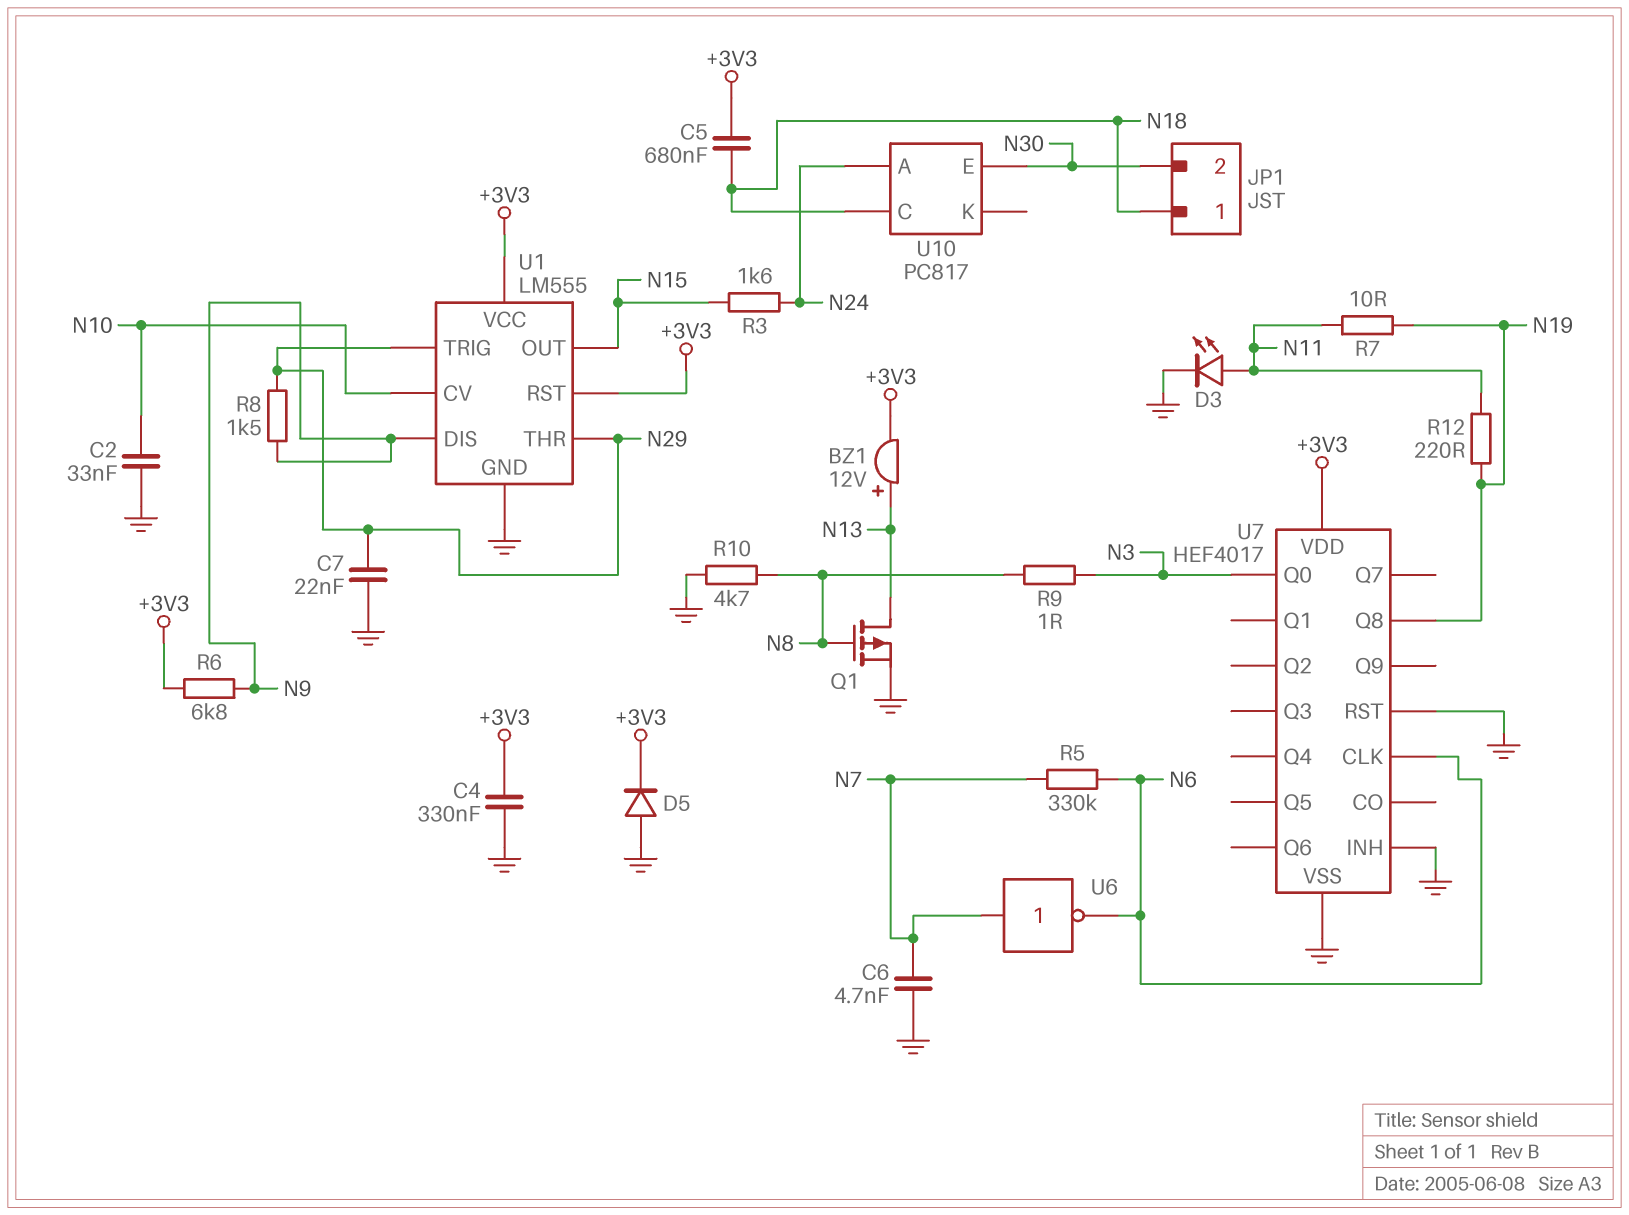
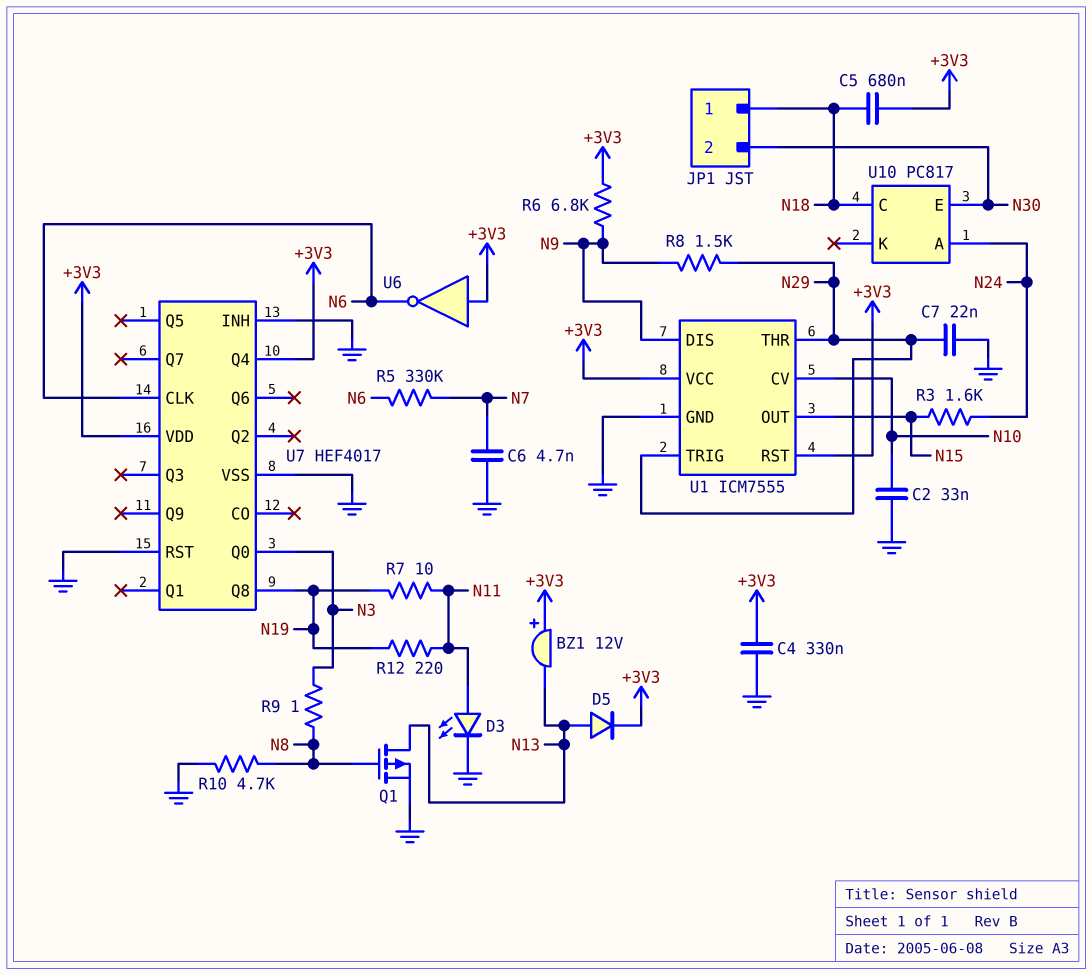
BZ1: buzzer 12V (plus N13, minus +3V3) -> buzzer 12V (plus +3V3, minus N13)
D5: diode (A GND, K +3V3) -> diode (A N13, K +3V3)
U1: LM555 -> ICM7555
U6: NOT (in N7, out N6) -> NOT (in +3V3, out N6)
U7 pin Q4: none -> +3V3

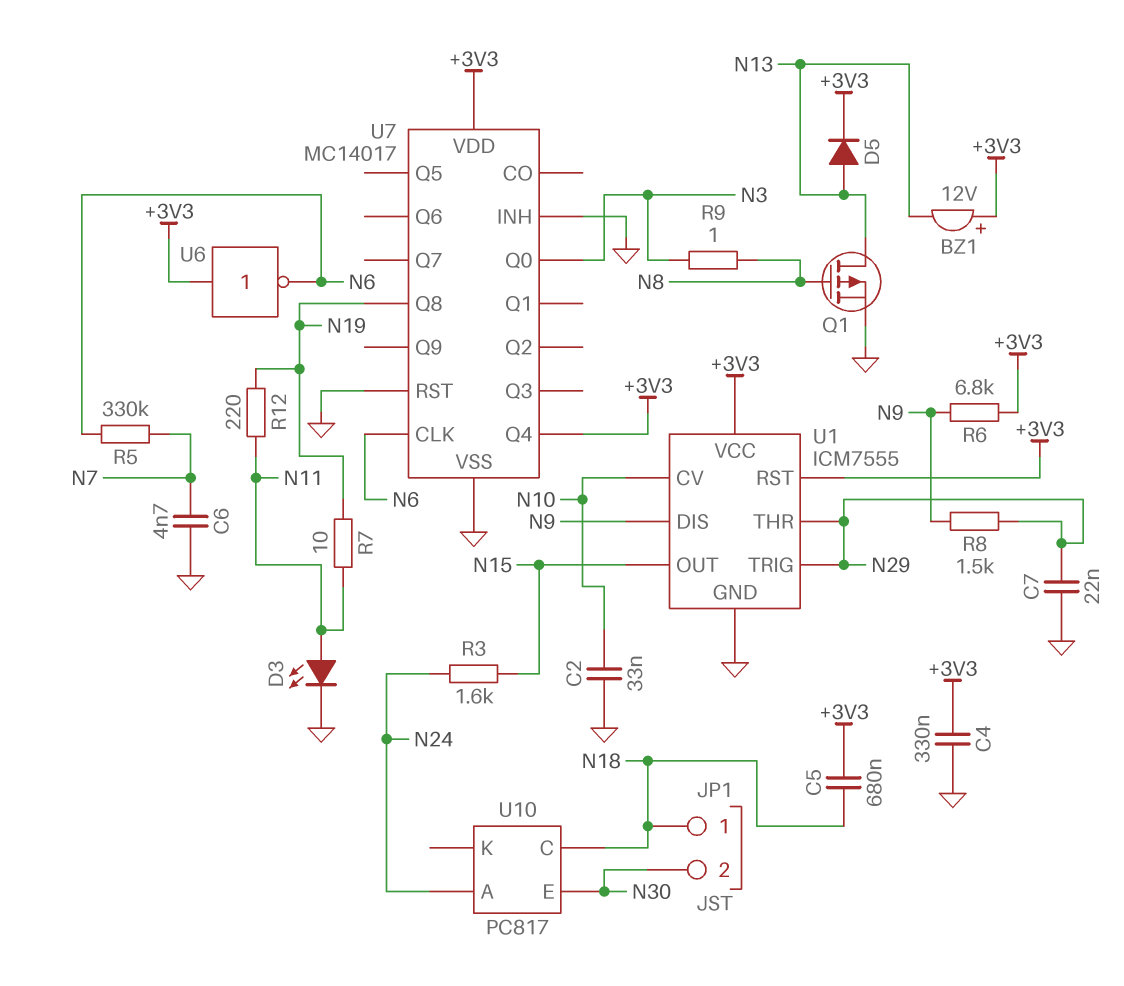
R10: 4.7k (GND, N8) -> none
U7: HEF4017 -> MC14017

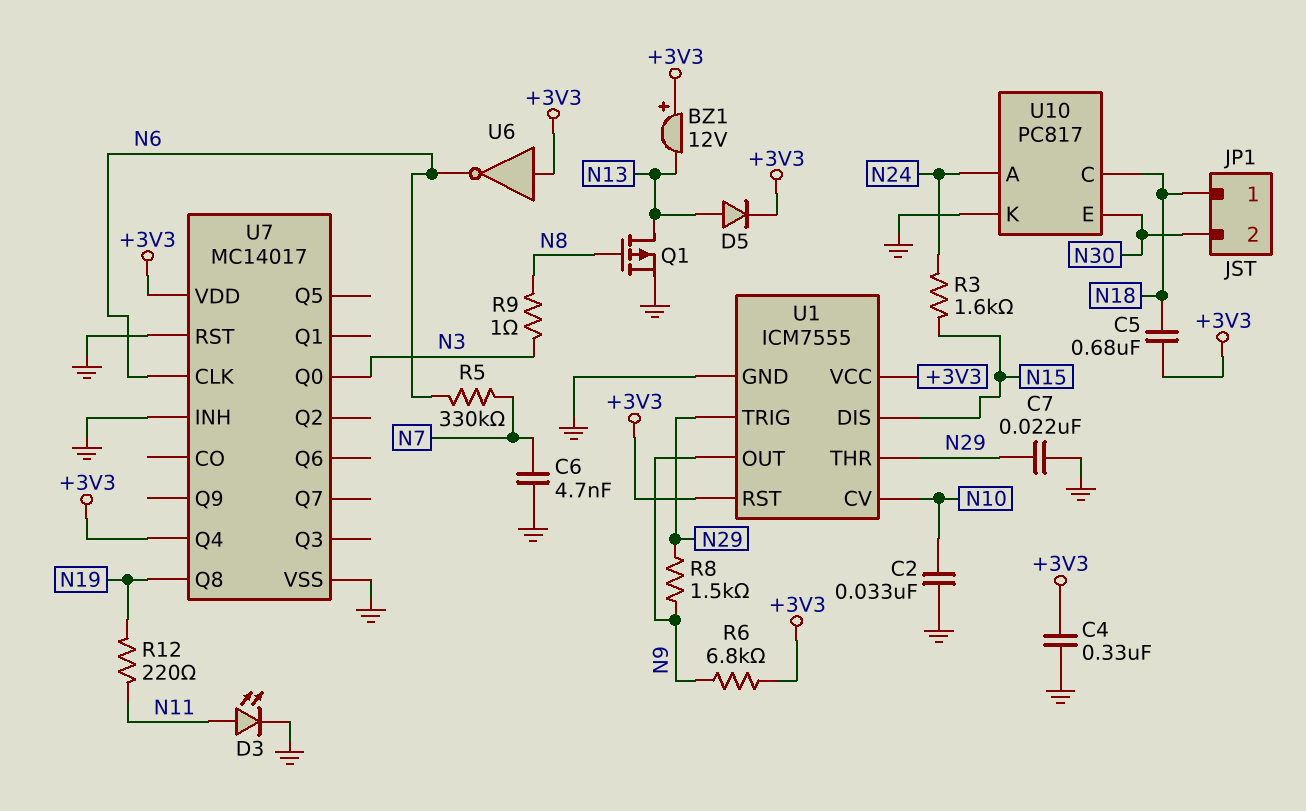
R7: 10 (N11, N19) -> none
U1 pin DIS: N9 -> N15
U1 pin OUT: N15 -> N9
U10 pin K: none -> GND

